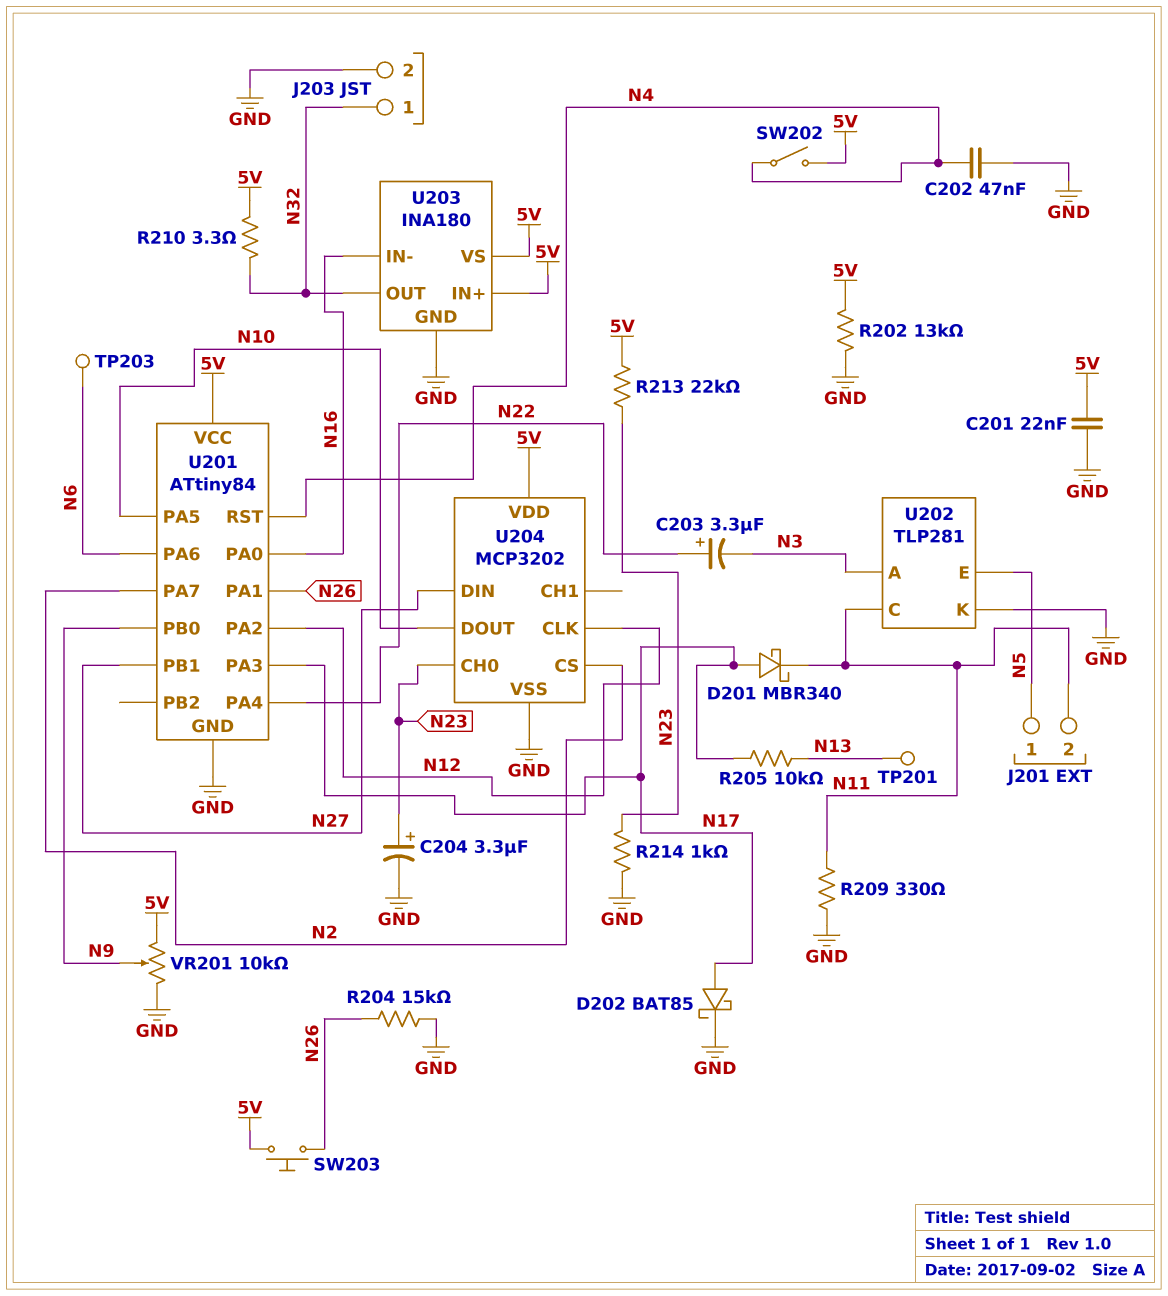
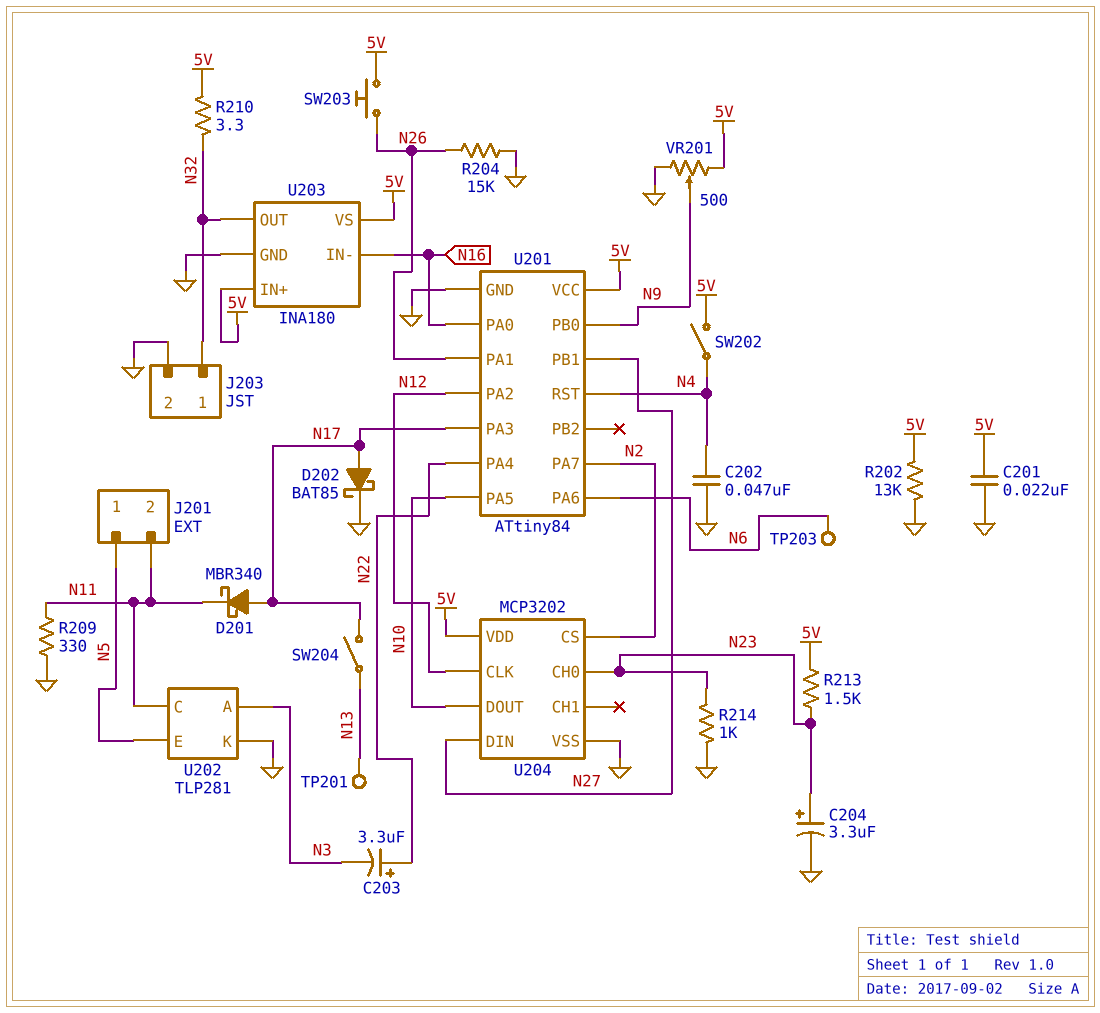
R205: 10k (N13, N17) -> none
R213: 22k (5V, N23) -> 1.5k (5V, N23)
SW204: none -> switch (N13, N17)
VR201: 10k (5V, GND, wiper N9) -> 500 (5V, GND, wiper N9)

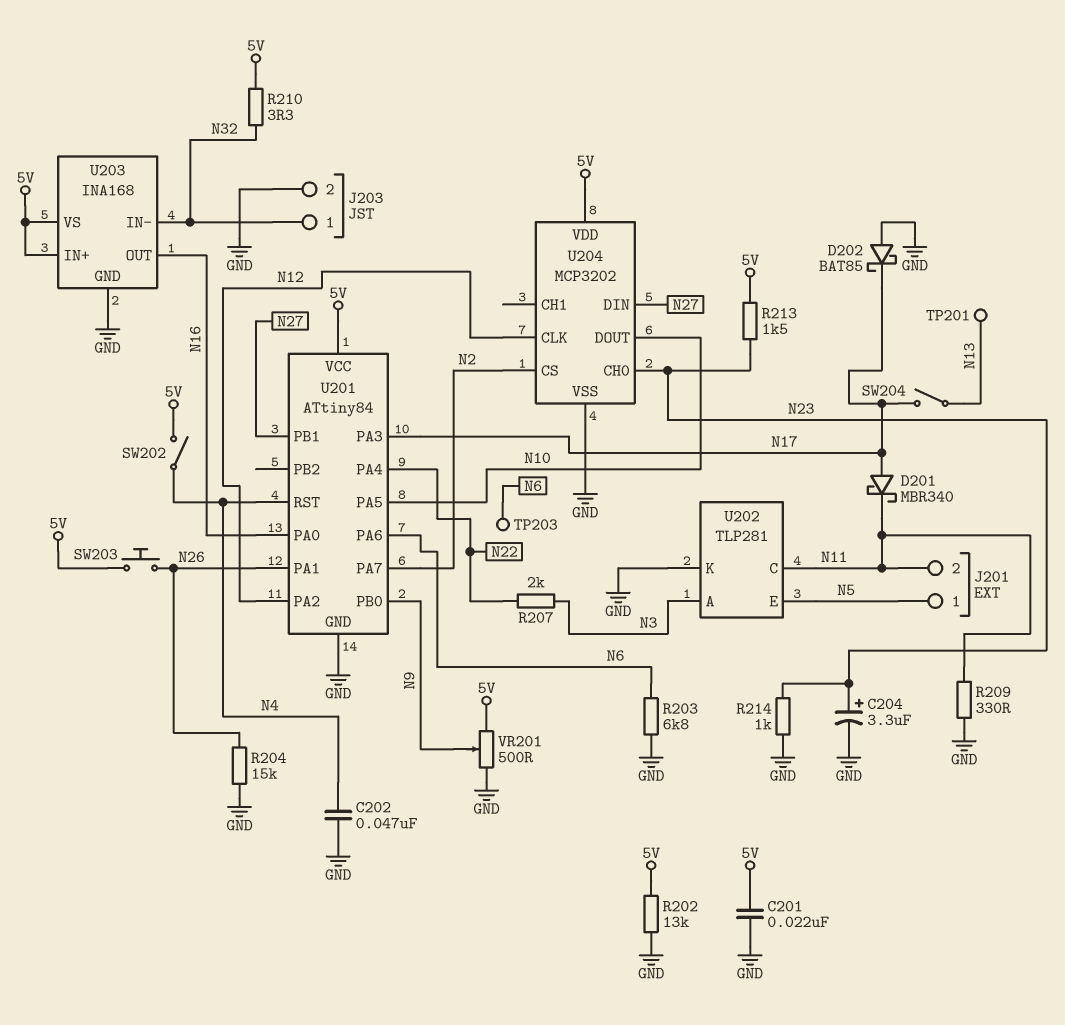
C203: 3.3uF (plus N22, minus N3) -> none
D202: schottky BAT85 (A N17, K GND) -> schottky BAT85 (A GND, K N17)
R203: none -> 6.8k (GND, N6)
R207: none -> 2k (N3, N22)
U203: INA180 -> INA168
U203 pin IN-: N16 -> N32
U203 pin OUT: N32 -> N16

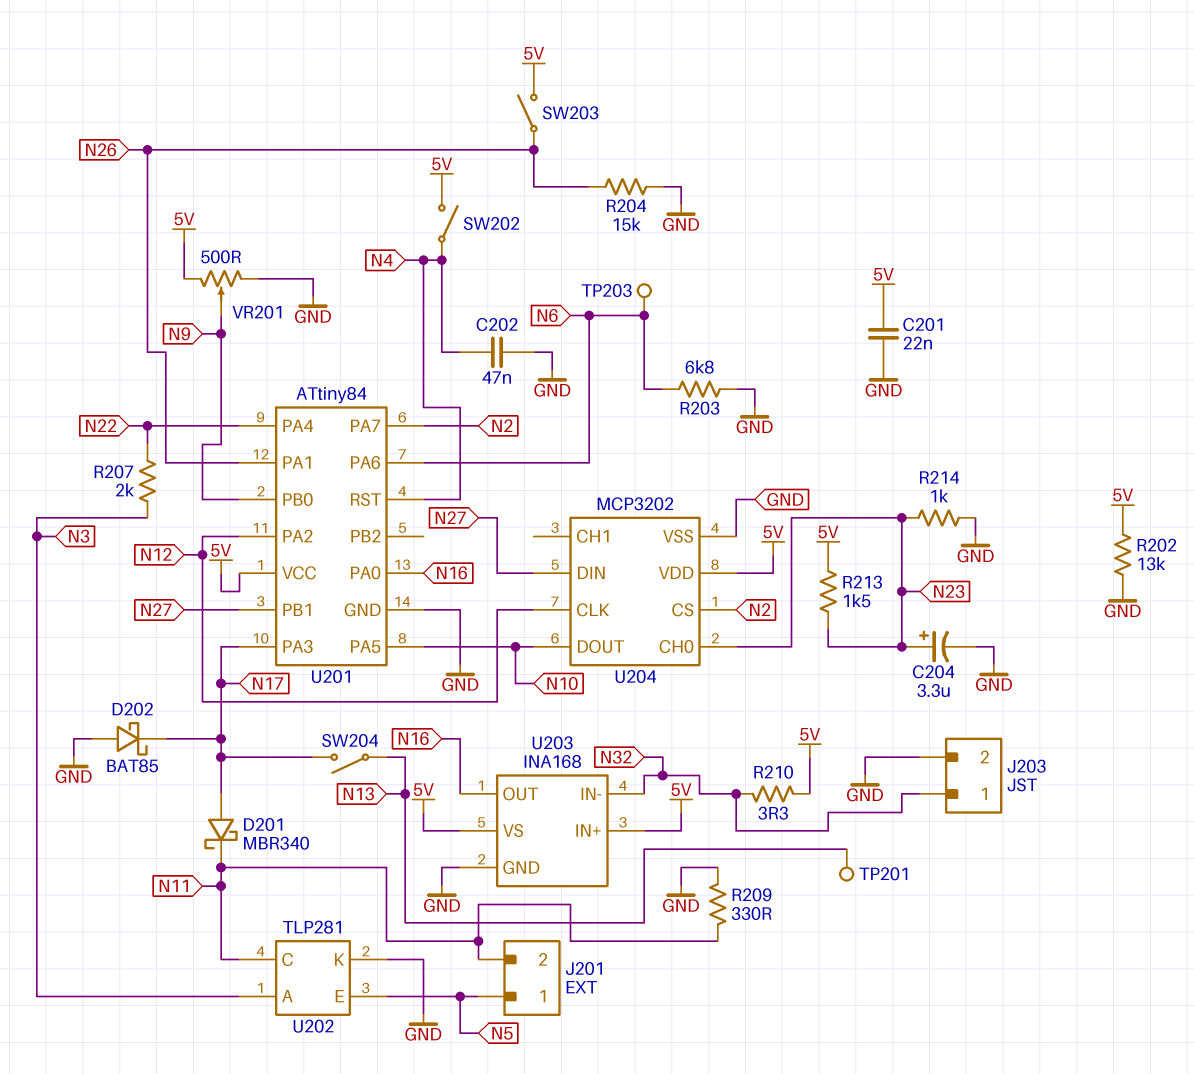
SW203: button (5V, N26) -> switch (5V, N26)

